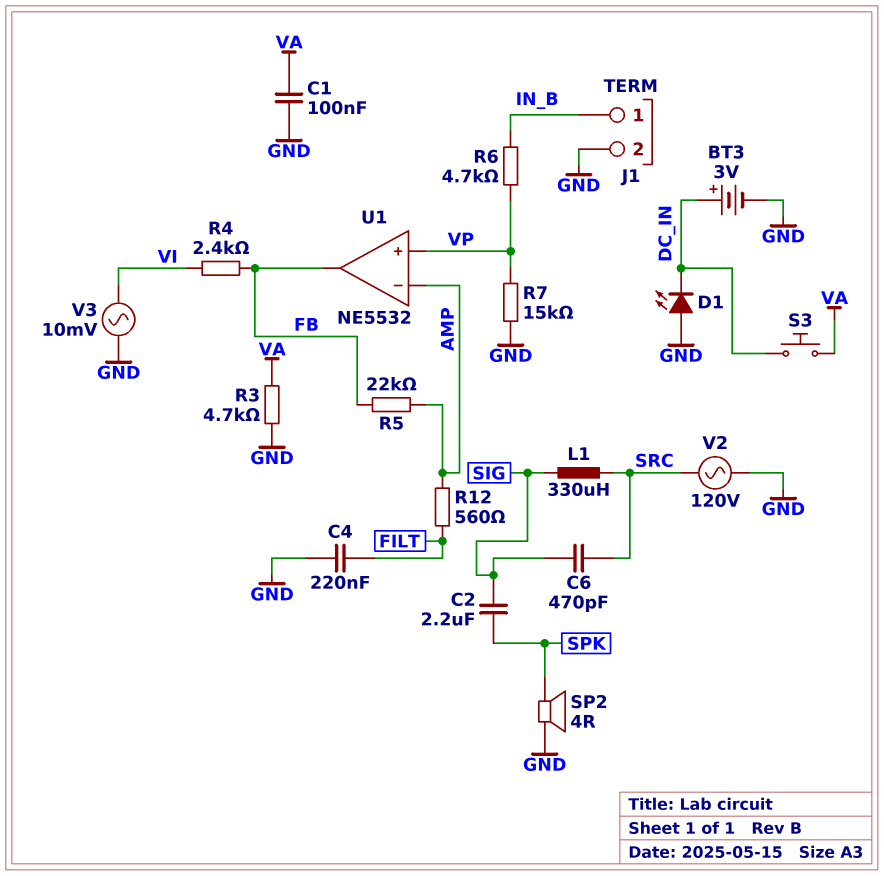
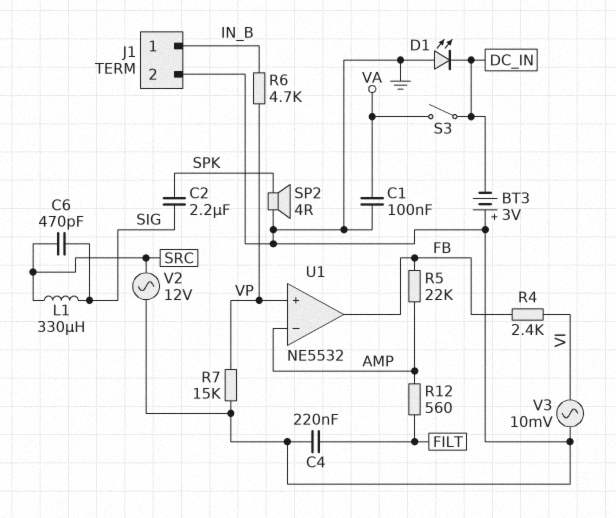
BT3: 3V (plus DC_IN, minus GND) -> 3V (plus GND, minus DC_IN)
R3: 4.7k (GND, VA) -> none
S3: button (DC_IN, VA) -> switch (DC_IN, VA)
V2: AC 120V (GND, SRC) -> AC 12V (GND, SRC)

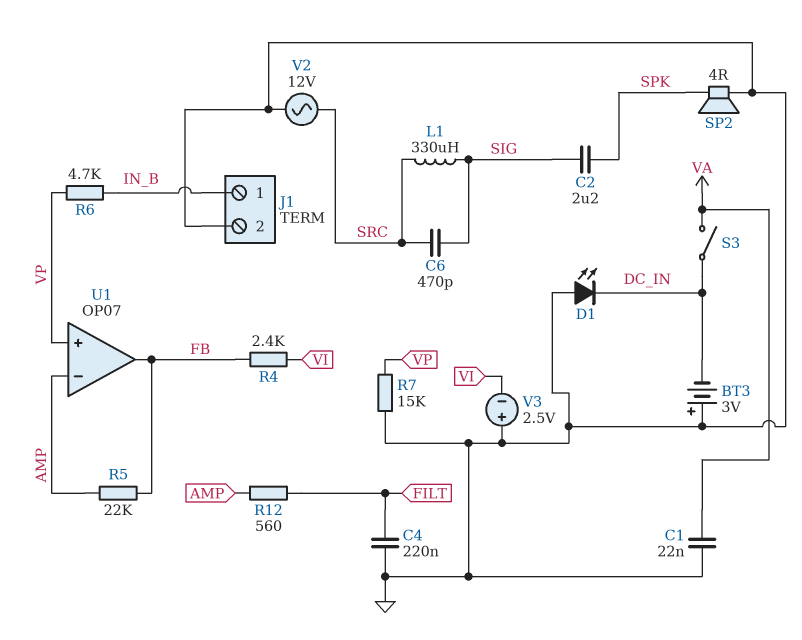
C1: 100nF (GND, VA) -> 22nF (GND, VA)
U1: NE5532 -> OP07
V3: AC 10mV (GND, VI) -> 2.5V (plus GND, minus VI)

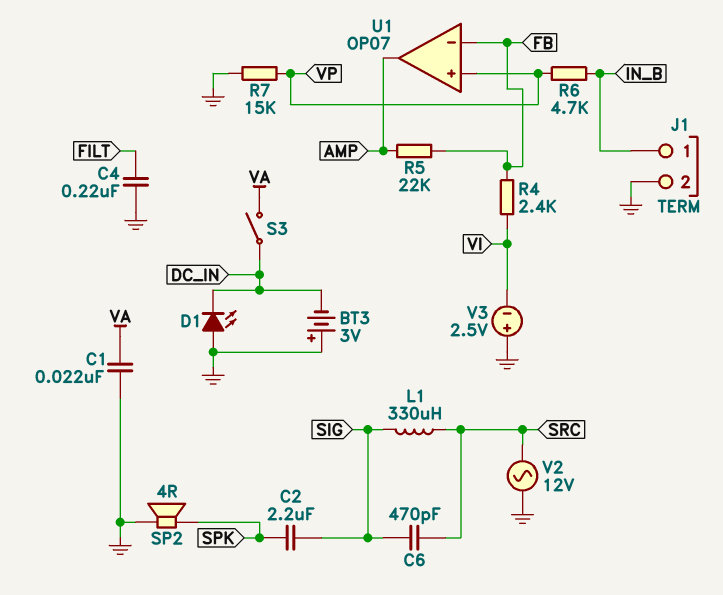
R12: 560 (AMP, FILT) -> none
U1 pin in-: AMP -> FB
U1 pin out: FB -> AMP

